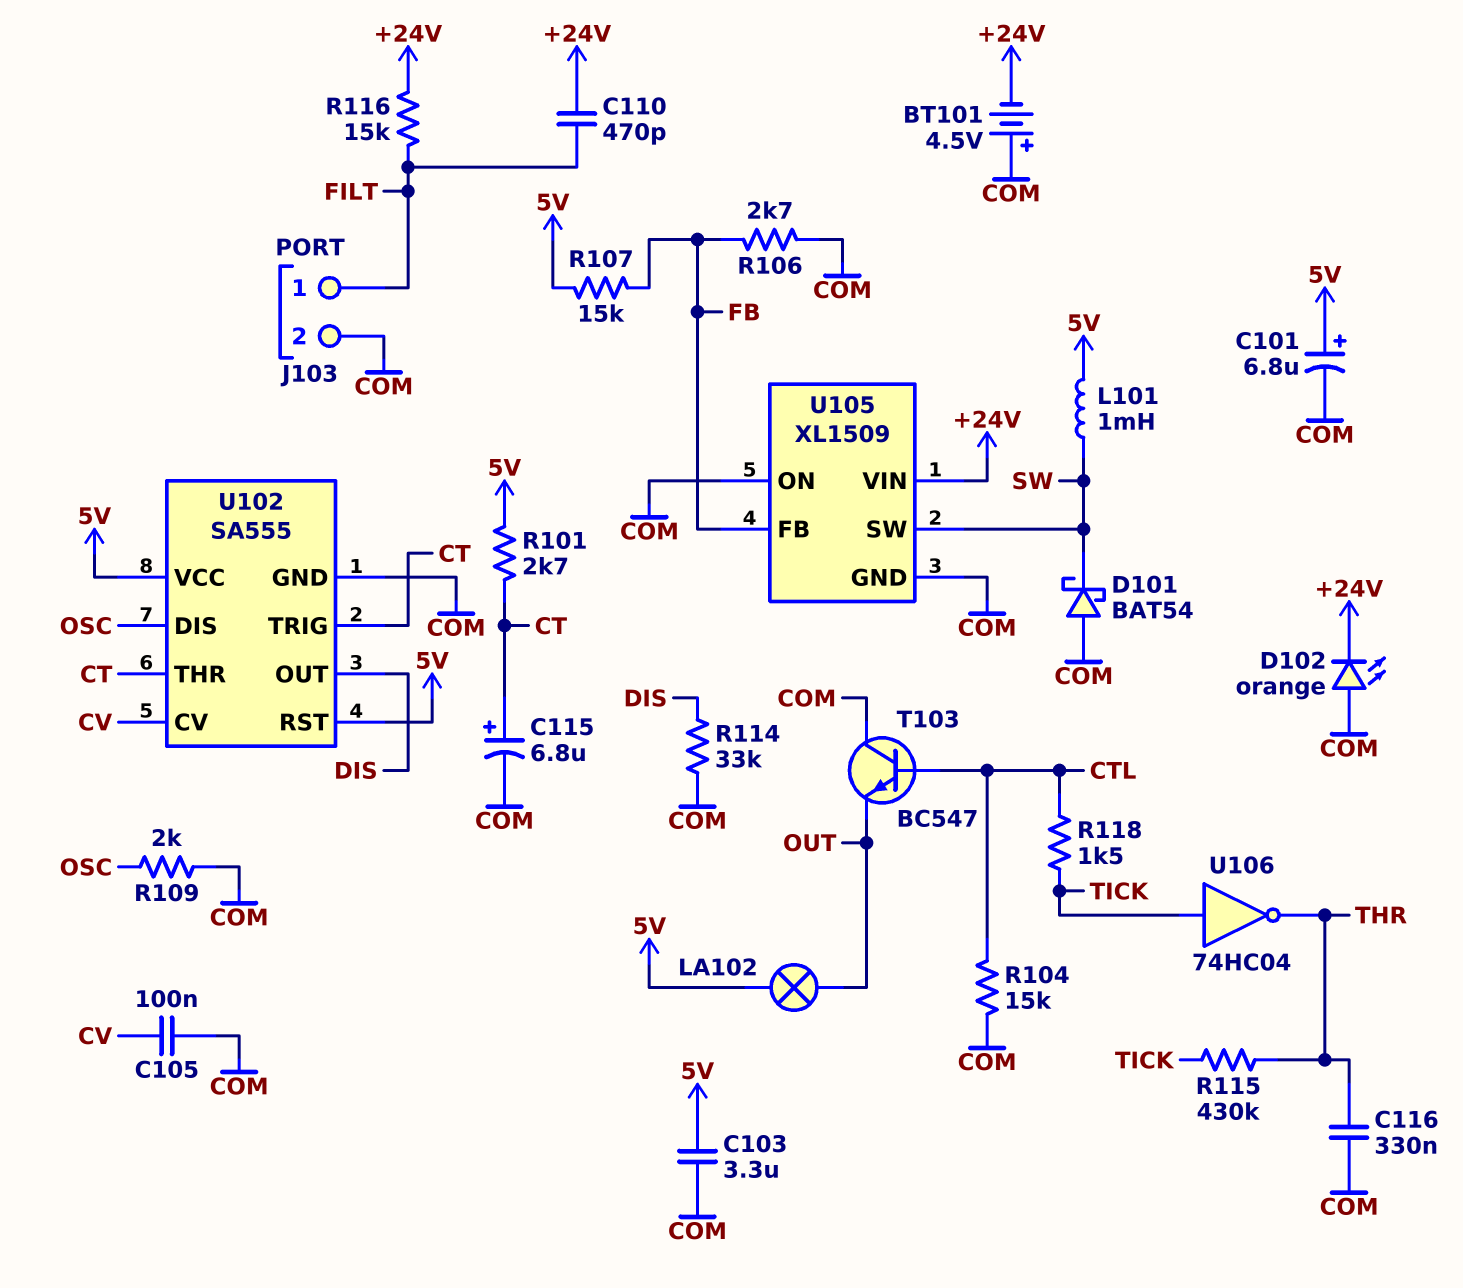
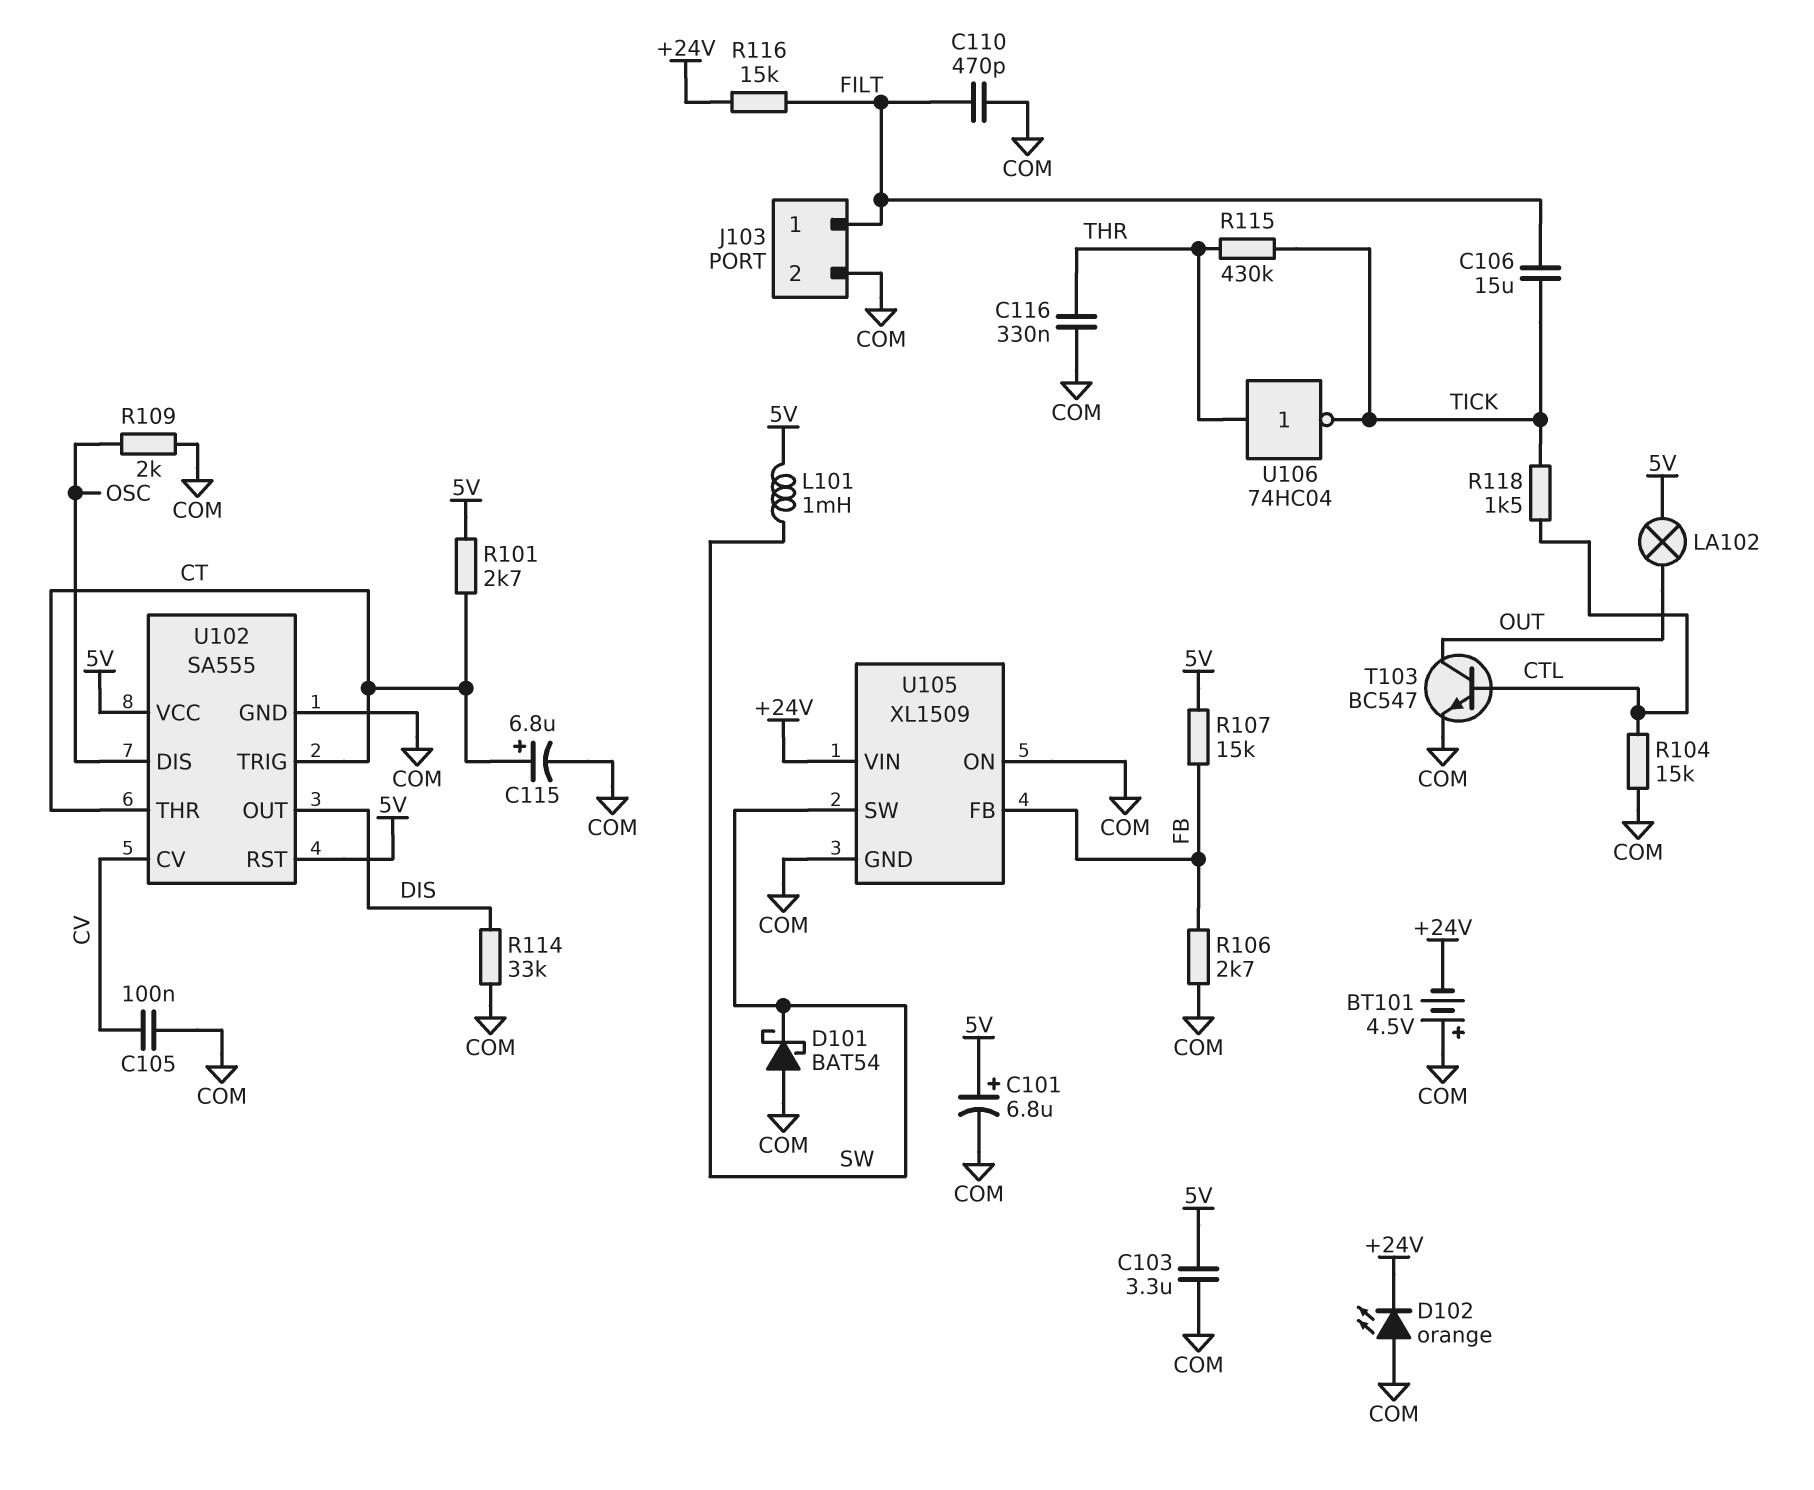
C106: none -> 15uF (FILT, TICK)
C110: 470pF (+24V, FILT) -> 470pF (COM, FILT)
T103: NPN BC547 (B CTL, C COM, E OUT) -> NPN BC547 (B CTL, C OUT, E COM)
U106: NOT 74HC04 (in TICK, out THR) -> NOT 74HC04 (in THR, out TICK)

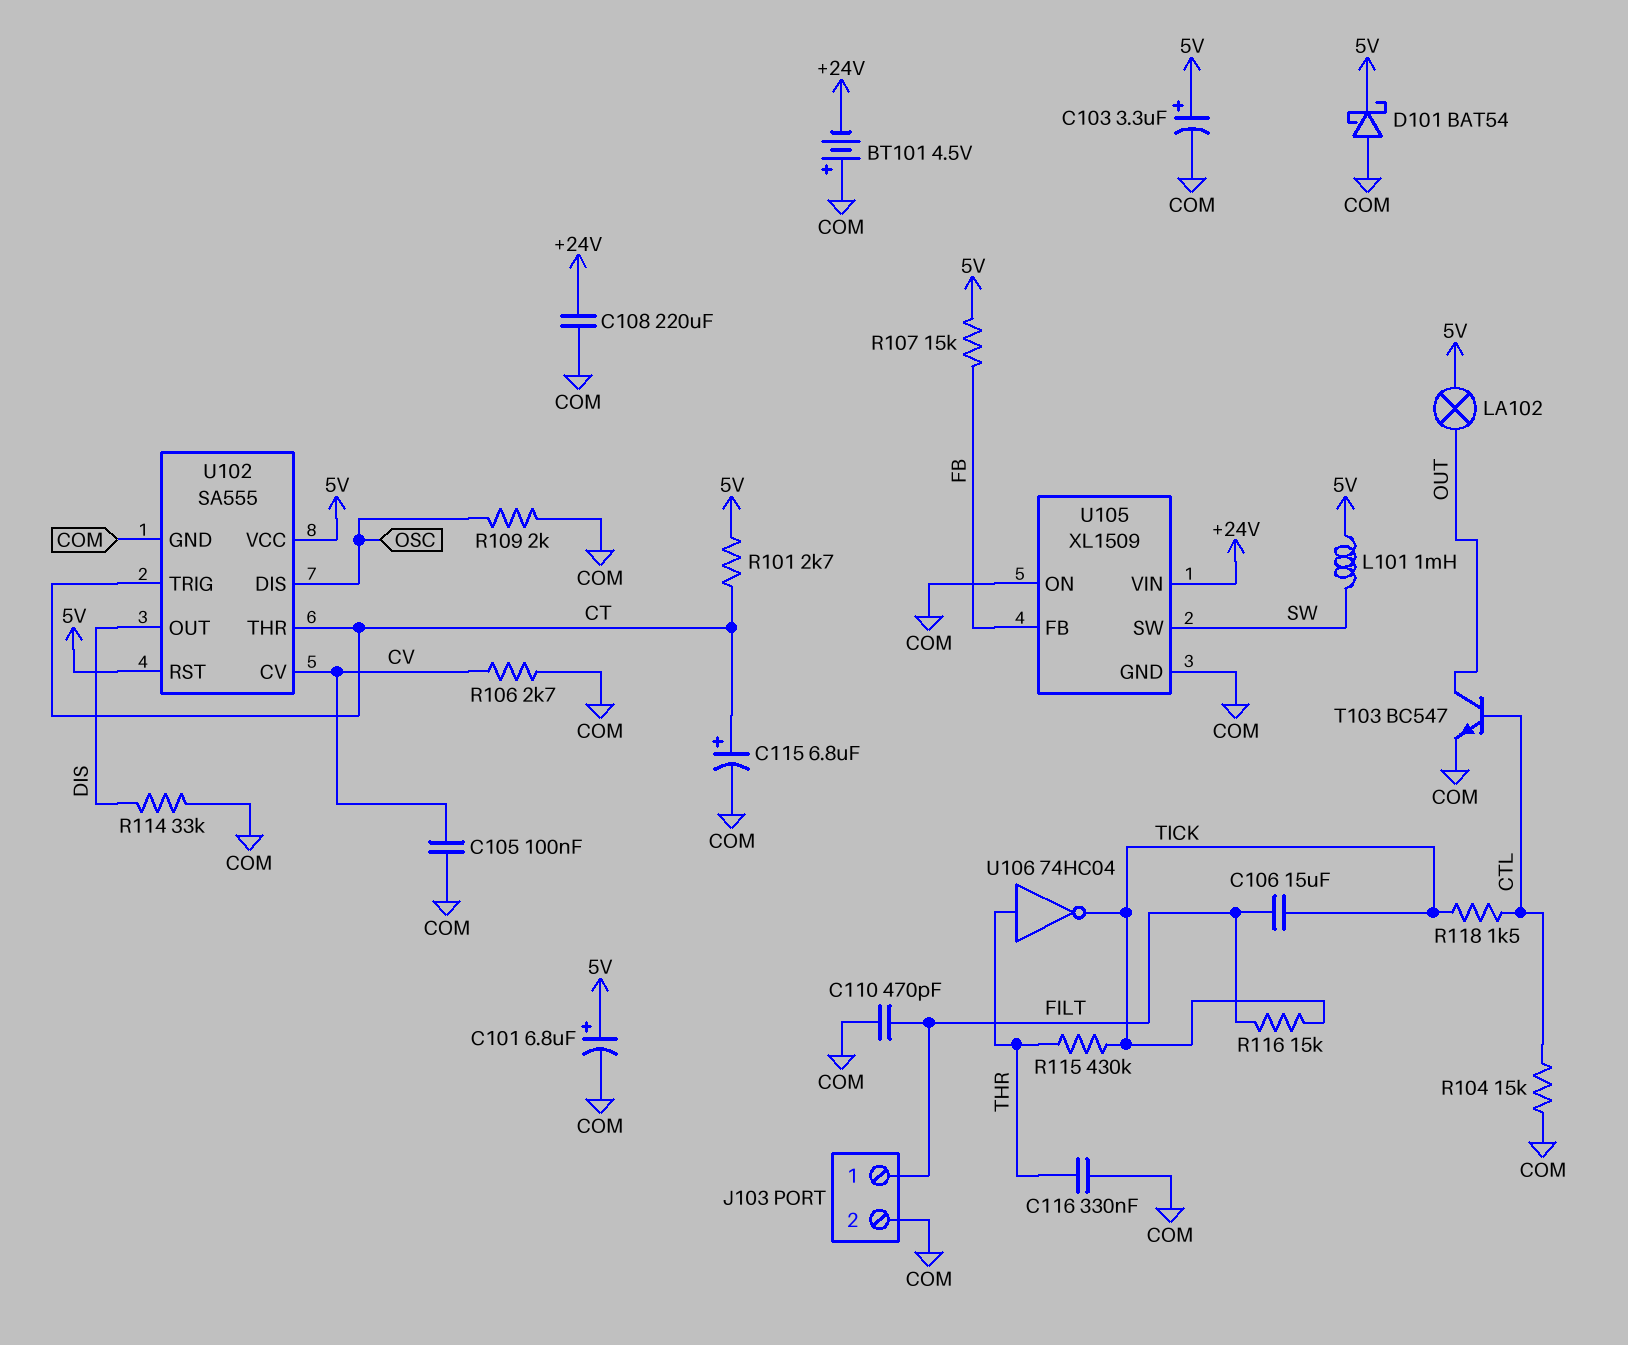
C103: 3.3uF (5V, COM) -> 3.3uF (plus 5V, minus COM)
C108: none -> 220uF (+24V, COM)
D101: schottky BAT54 (A COM, K SW) -> schottky BAT54 (A COM, K 5V)
D102: LED orange (A COM, K +24V) -> none
R106: 2.7k (COM, FB) -> 2.7k (COM, CV)
R116: 15k (+24V, FILT) -> 15k (FILT, TICK)

